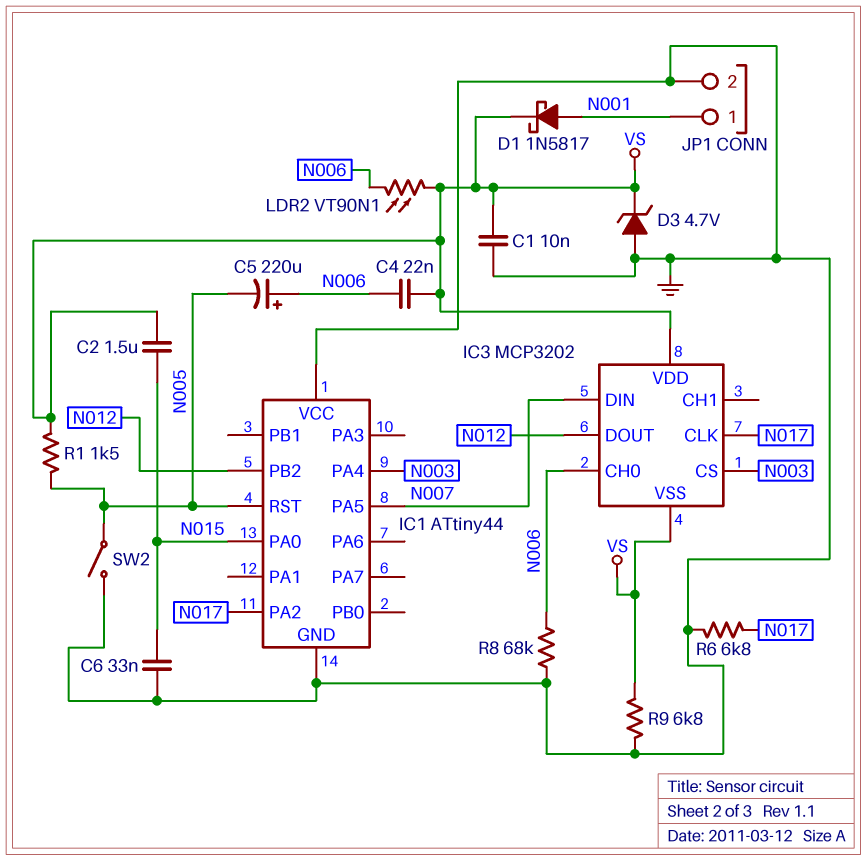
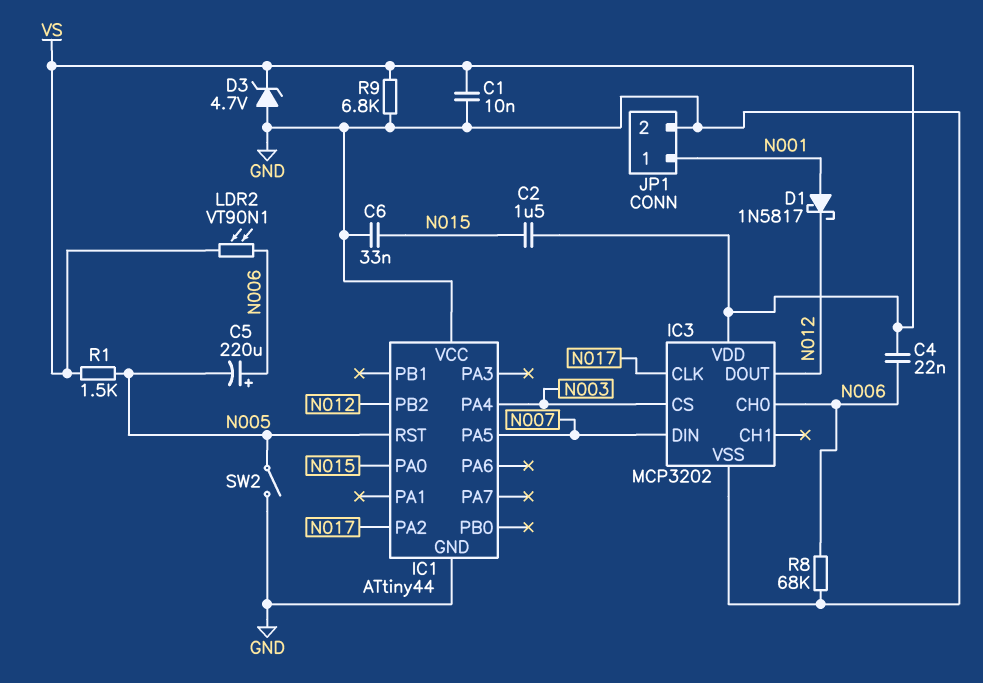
D1: schottky 1N5817 (A N001, K VS) -> schottky 1N5817 (A N001, K N012)
IC3 pin VSS: VS -> GND
R6: 6.8k (GND, N017) -> none

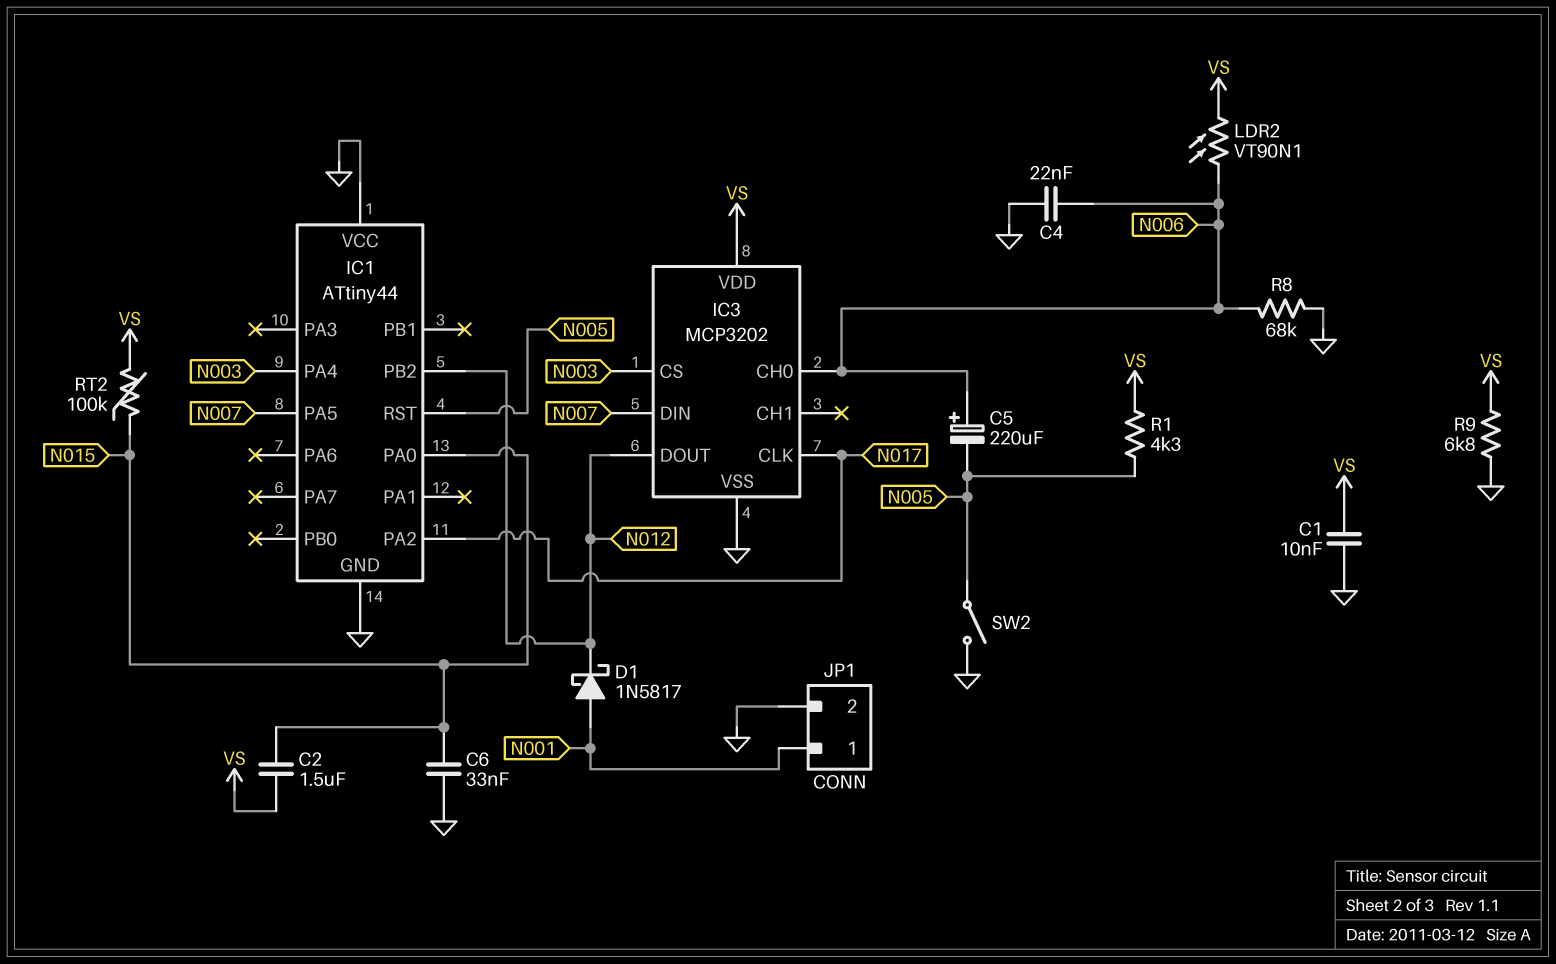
C4: 22nF (N006, VS) -> 22nF (GND, N006)
D3: zener 4.7V (A GND, K VS) -> none
R1: 1.5k (N005, VS) -> 4.3k (N005, VS)
RT2: none -> 100k (N015, VS)

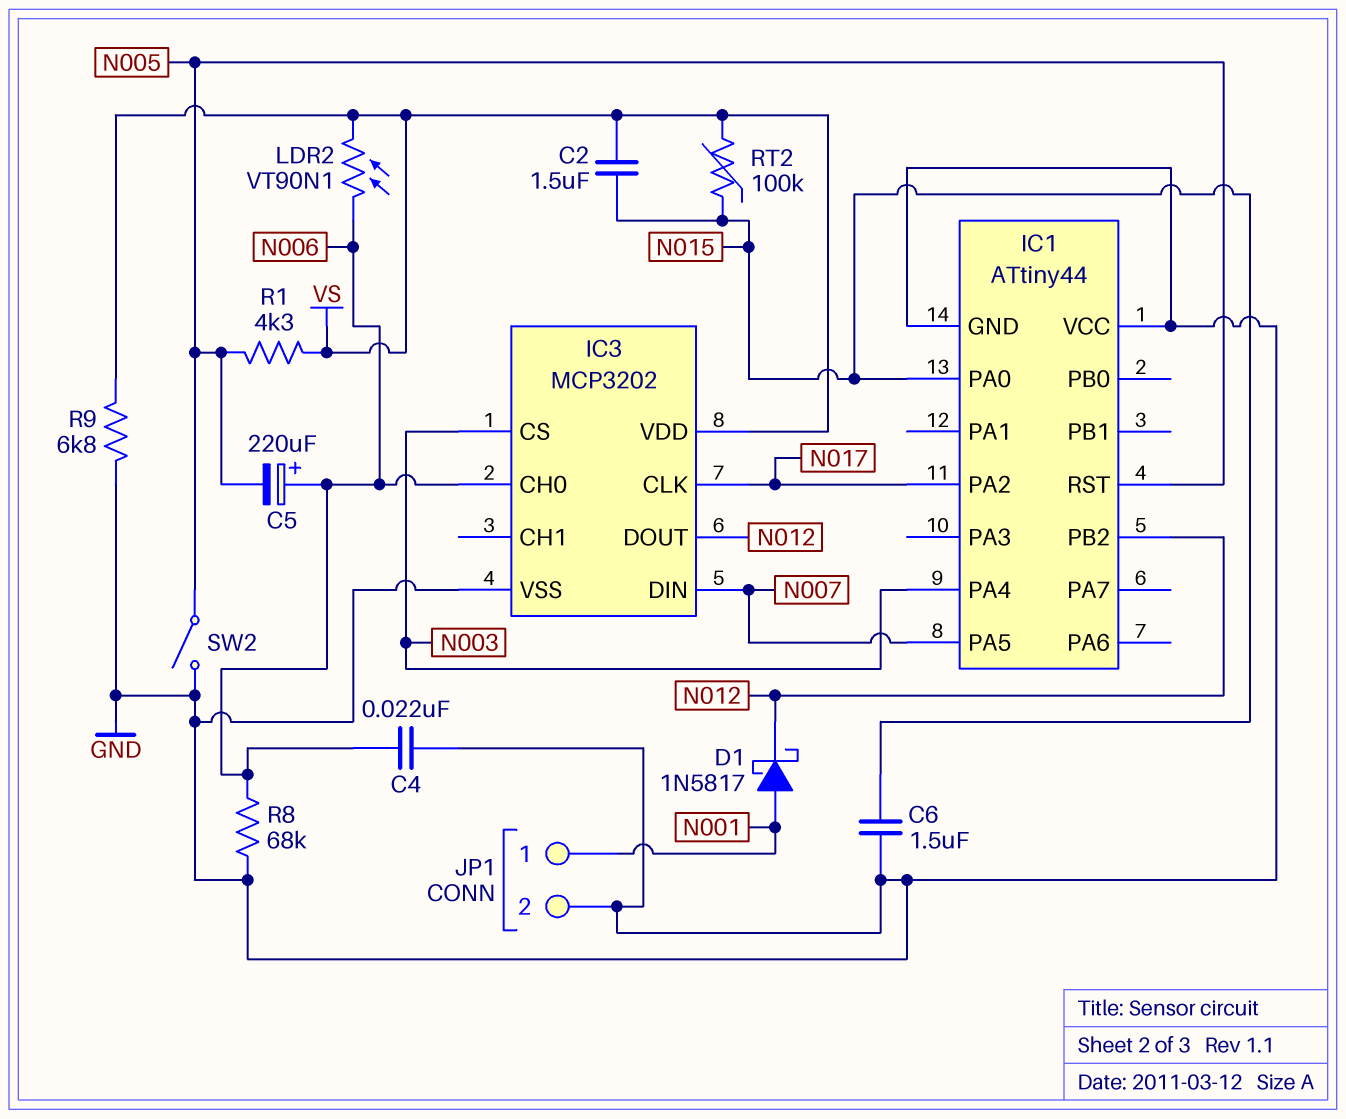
C1: 10nF (GND, VS) -> none
C6: 33nF (GND, N015) -> 1.5uF (GND, N015)

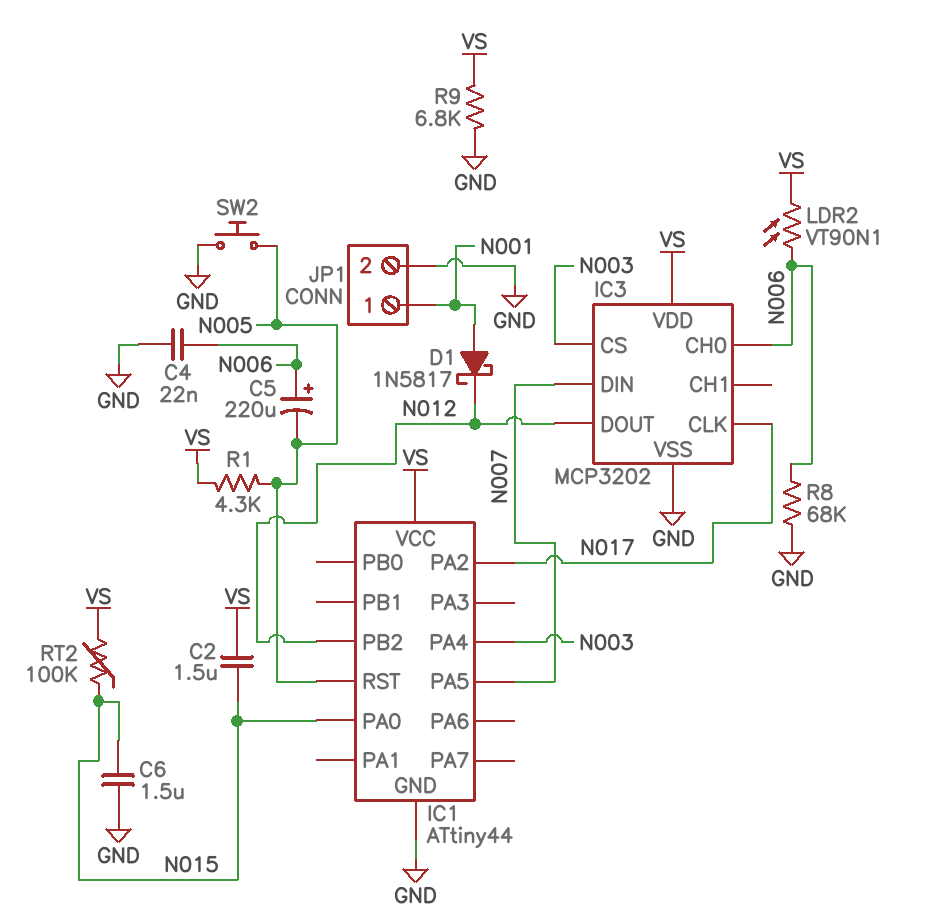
IC1 pin VCC: GND -> VS
SW2: switch (GND, N005) -> button (GND, N005)

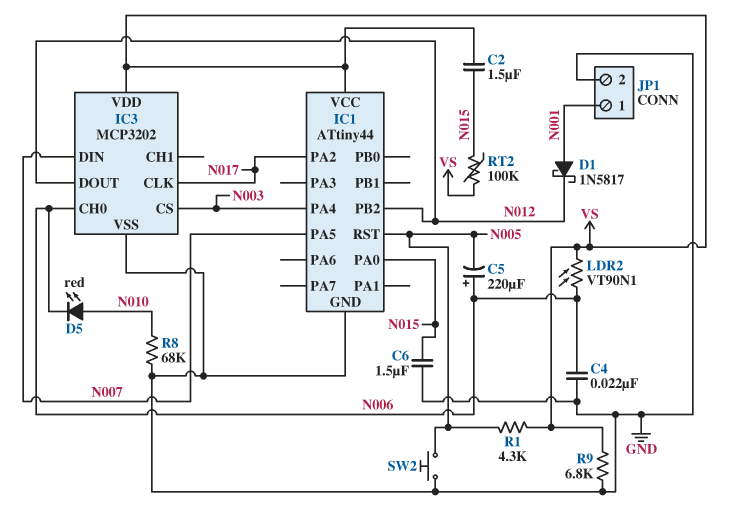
D5: none -> LED red (A N010, K N006)
R8: 68k (GND, N006) -> 68k (GND, N010)

